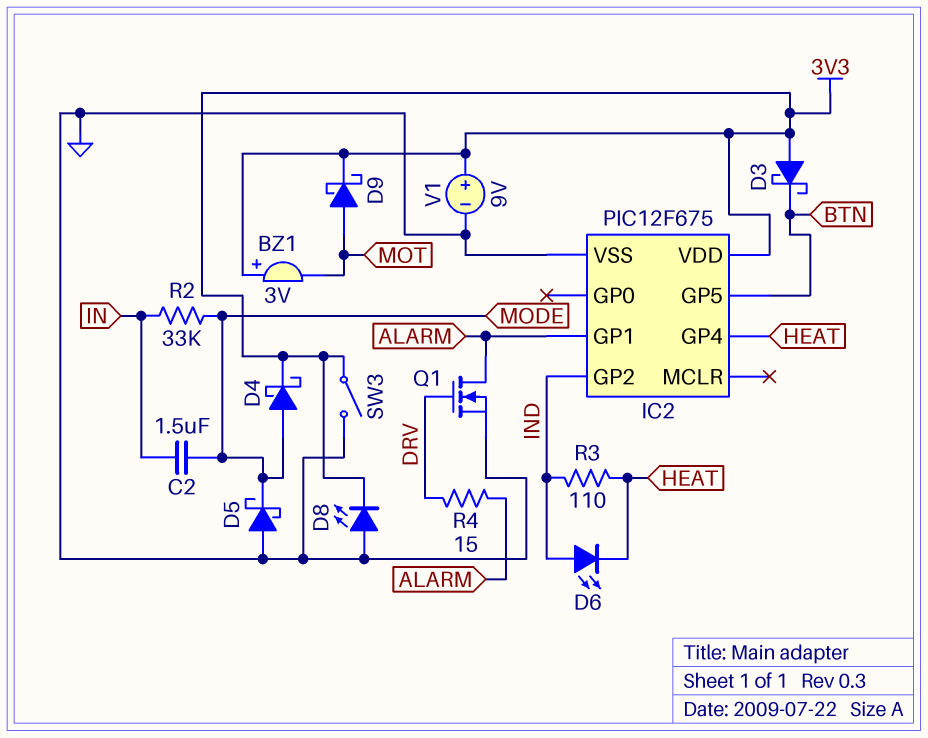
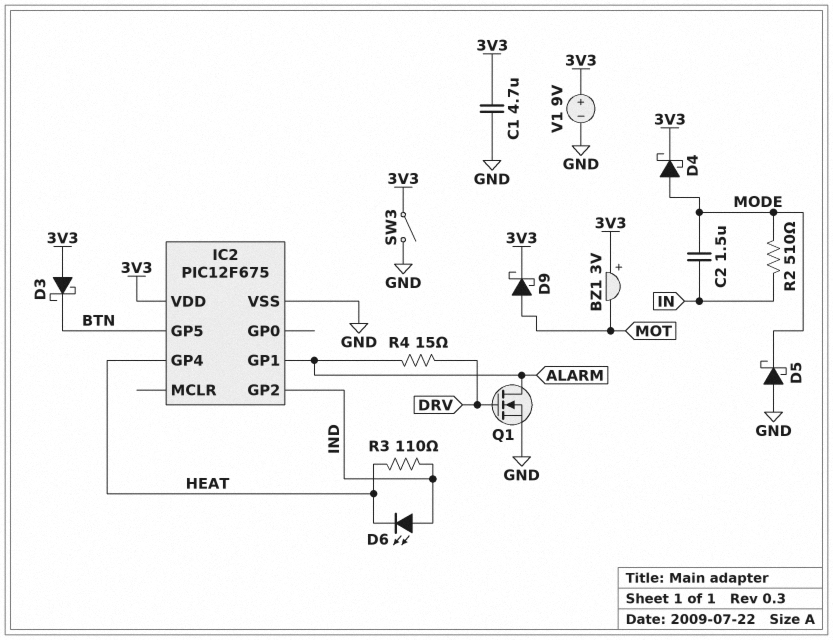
C1: none -> 4.7uF (3V3, GND)
D8: LED (A GND, K 3V3) -> none
R2: 33k (IN, MODE) -> 510 (IN, MODE)

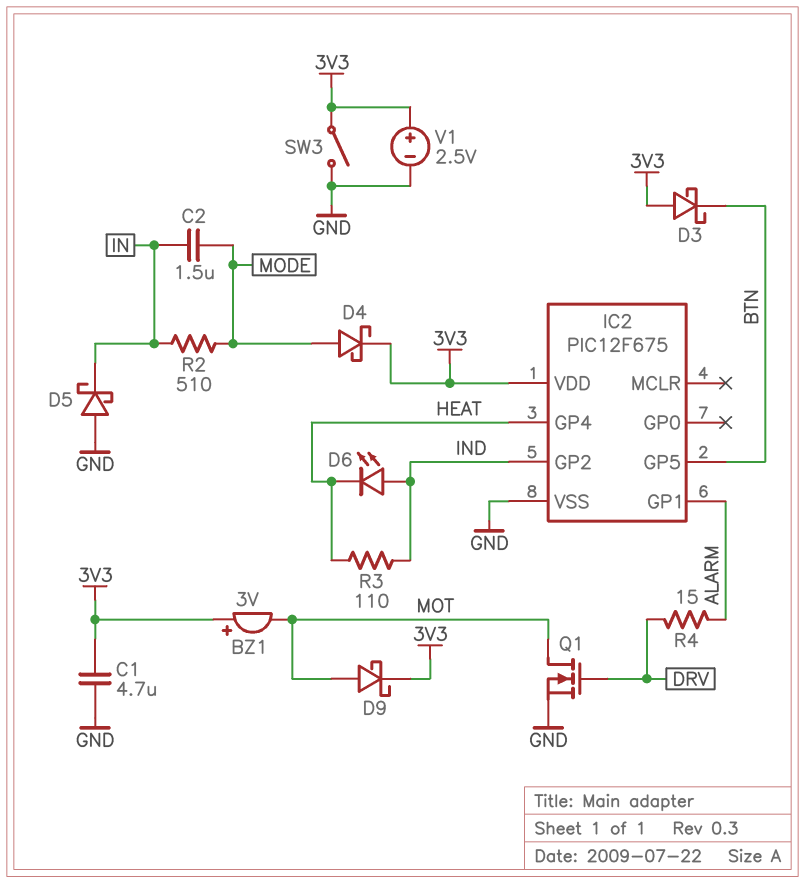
D5: schottky (A GND, K MODE) -> schottky (A GND, K IN)
Q1: NMOS (G DRV, D ALARM, S GND) -> NMOS (G DRV, D MOT, S GND)
V1: 9V (plus 3V3, minus GND) -> 2.5V (plus 3V3, minus GND)

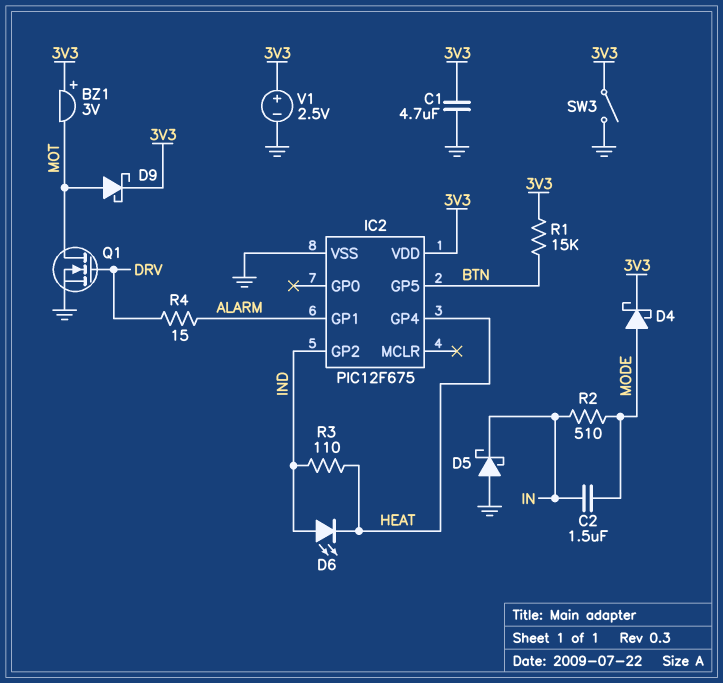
D3: schottky (A 3V3, K BTN) -> none
R1: none -> 15k (3V3, BTN)

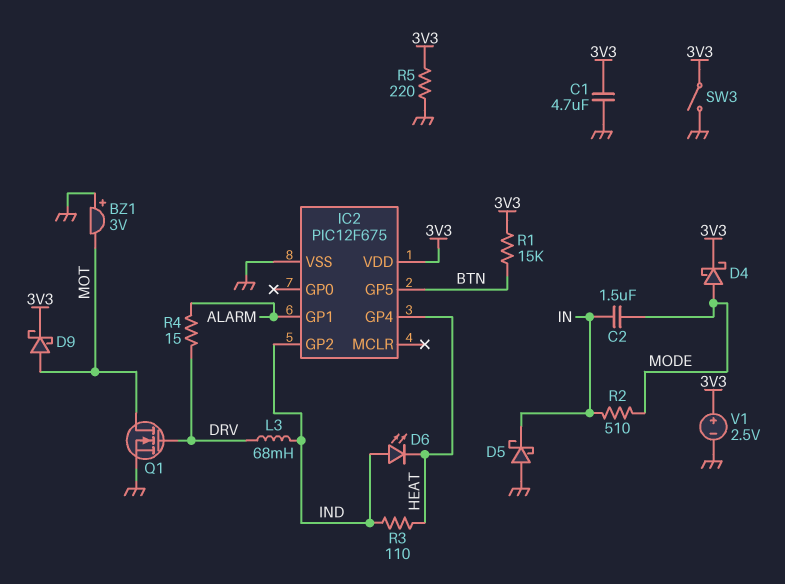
BZ1: buzzer 3V (plus 3V3, minus MOT) -> buzzer 3V (plus GND, minus MOT)
L3: none -> 68mH (DRV, IND)
R5: none -> 220 (3V3, GND)

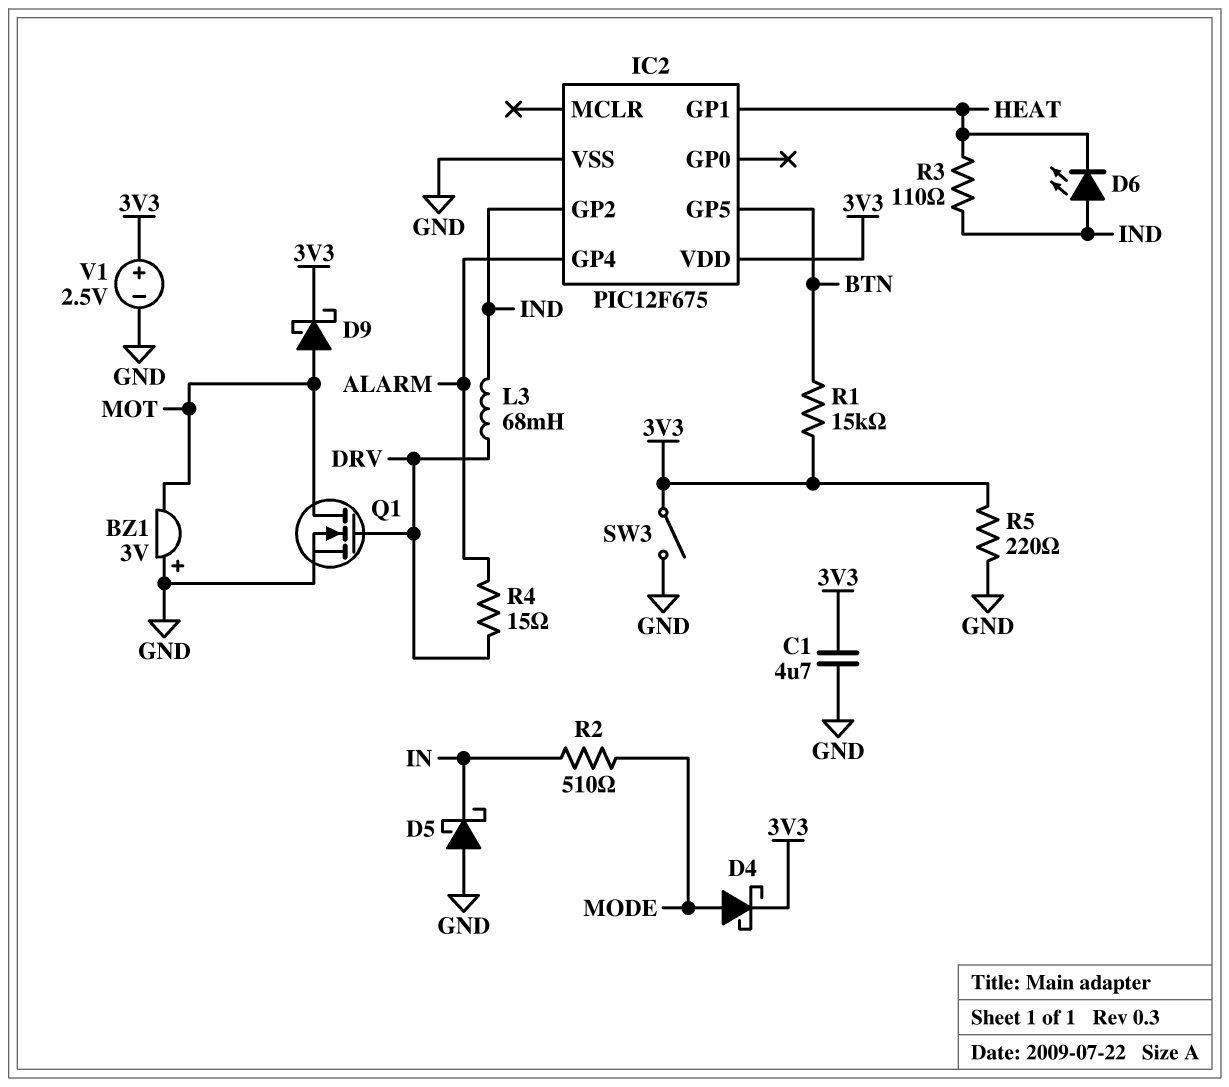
C2: 1.5uF (IN, MODE) -> none
IC2 pin GP1: ALARM -> HEAT
IC2 pin GP4: HEAT -> ALARM

